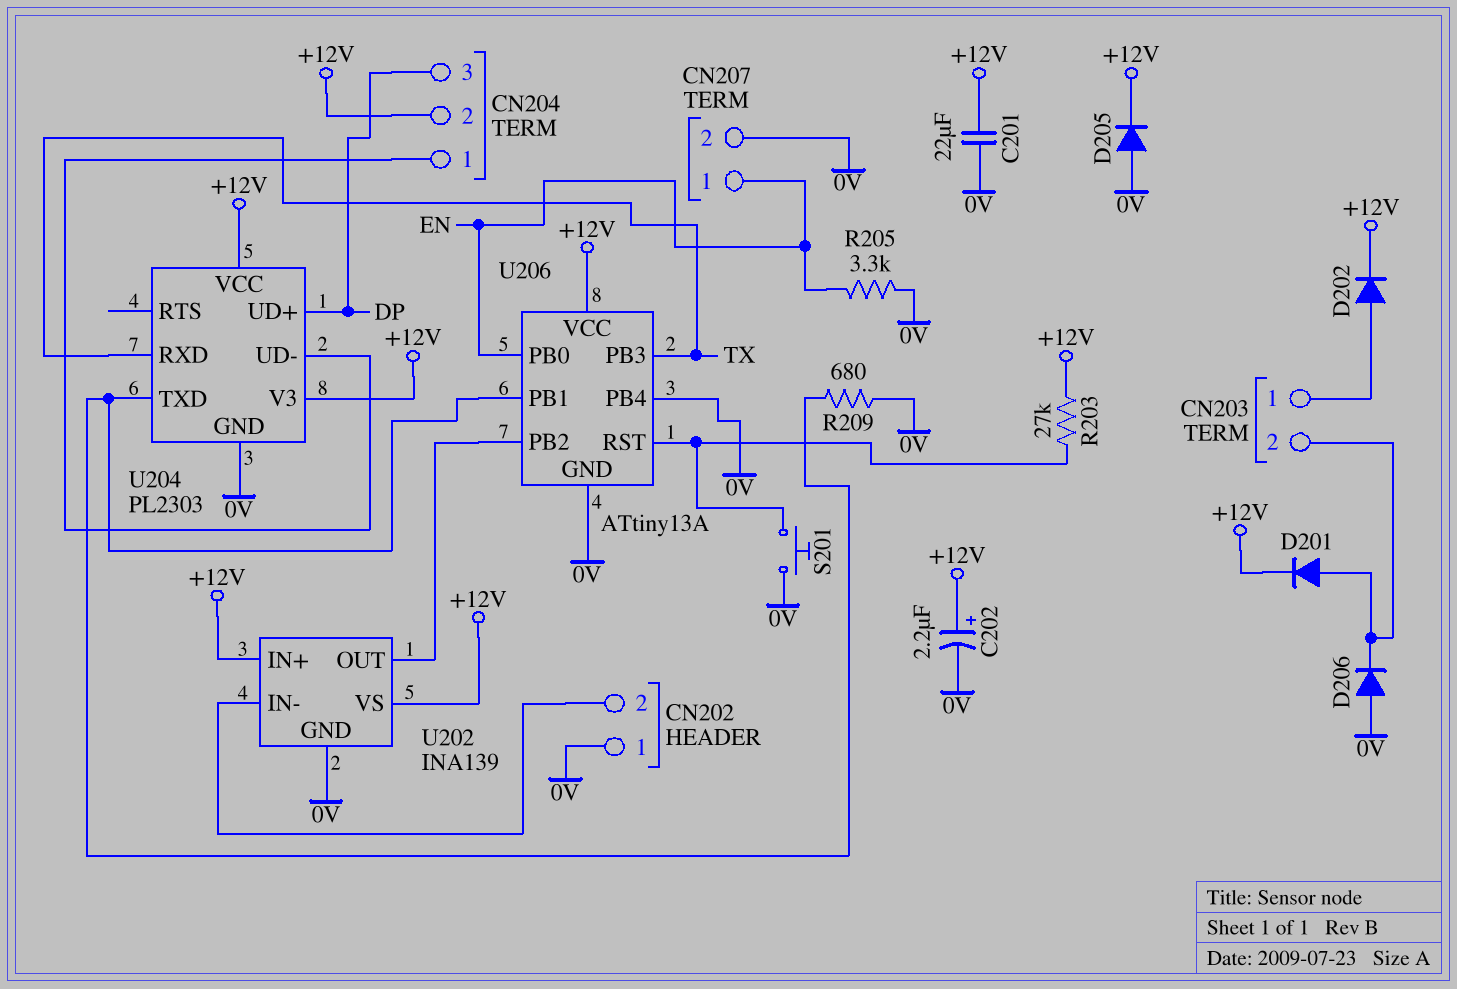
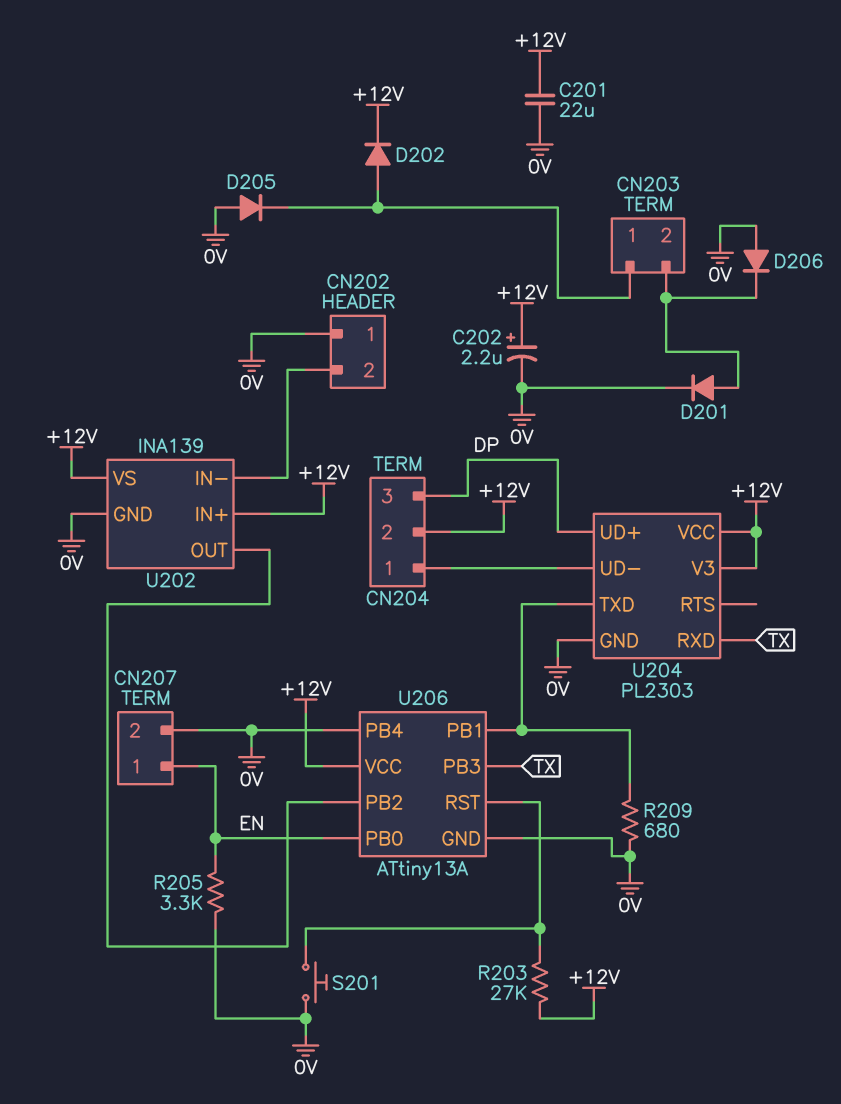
D201: diode (A CN203/2, K +12V) -> diode (A CN203/2, K 0V)
D205: diode (A 0V, K +12V) -> diode (A 0V, K CN203/1)

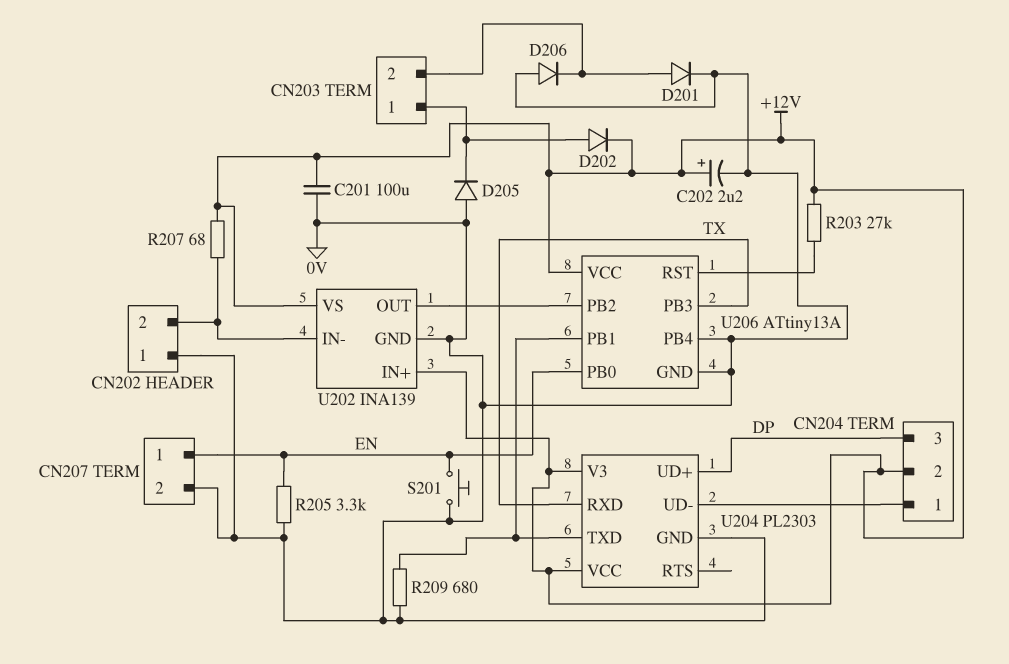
C201: 22uF (+12V, 0V) -> 100uF (+12V, 0V)
R207: none -> 68 (+12V, CN202/2)
S201: button (0V, U206/RST) -> button (0V, EN)

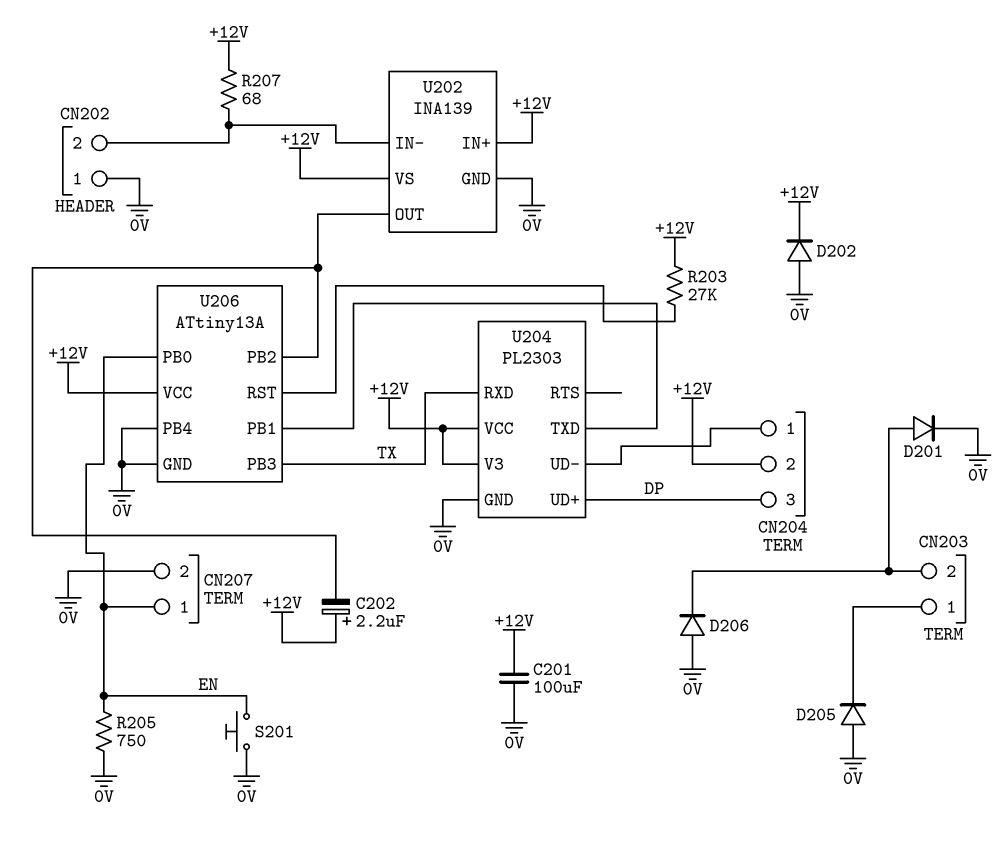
C202: 2.2uF (plus +12V, minus 0V) -> 2.2uF (plus +12V, minus U202/OUT)
D202: diode (A CN203/1, K +12V) -> diode (A 0V, K +12V)
R205: 3.3k (0V, EN) -> 750 (0V, EN)
R209: 680 (0V, U204/TXD) -> none

